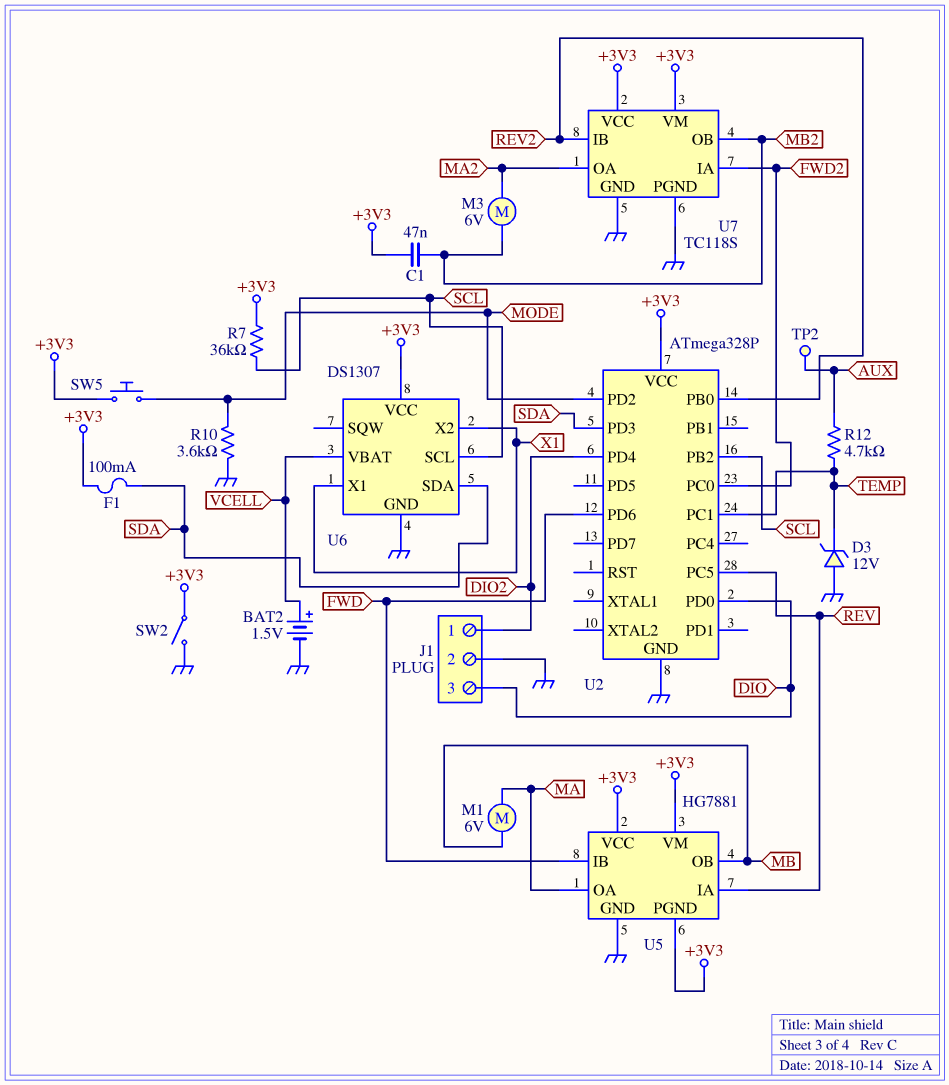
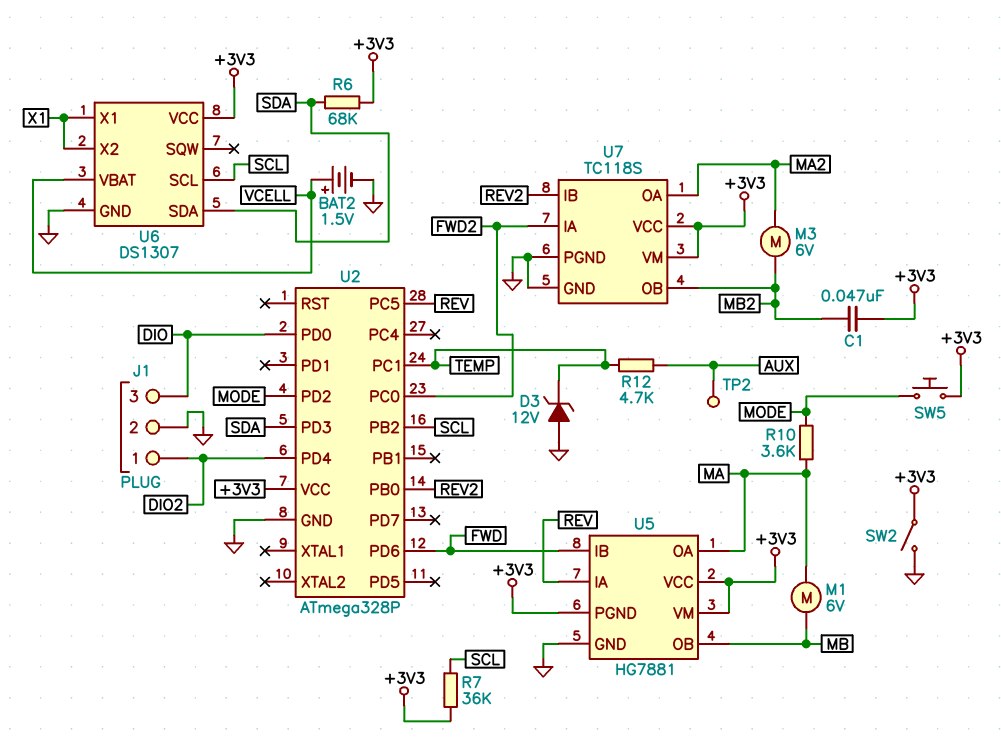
F1: 100mA (+3V3, SDA) -> none
R6: none -> 68k (+3V3, SDA)
R10: 3.6k (GND, MODE) -> 3.6k (MA, MODE)

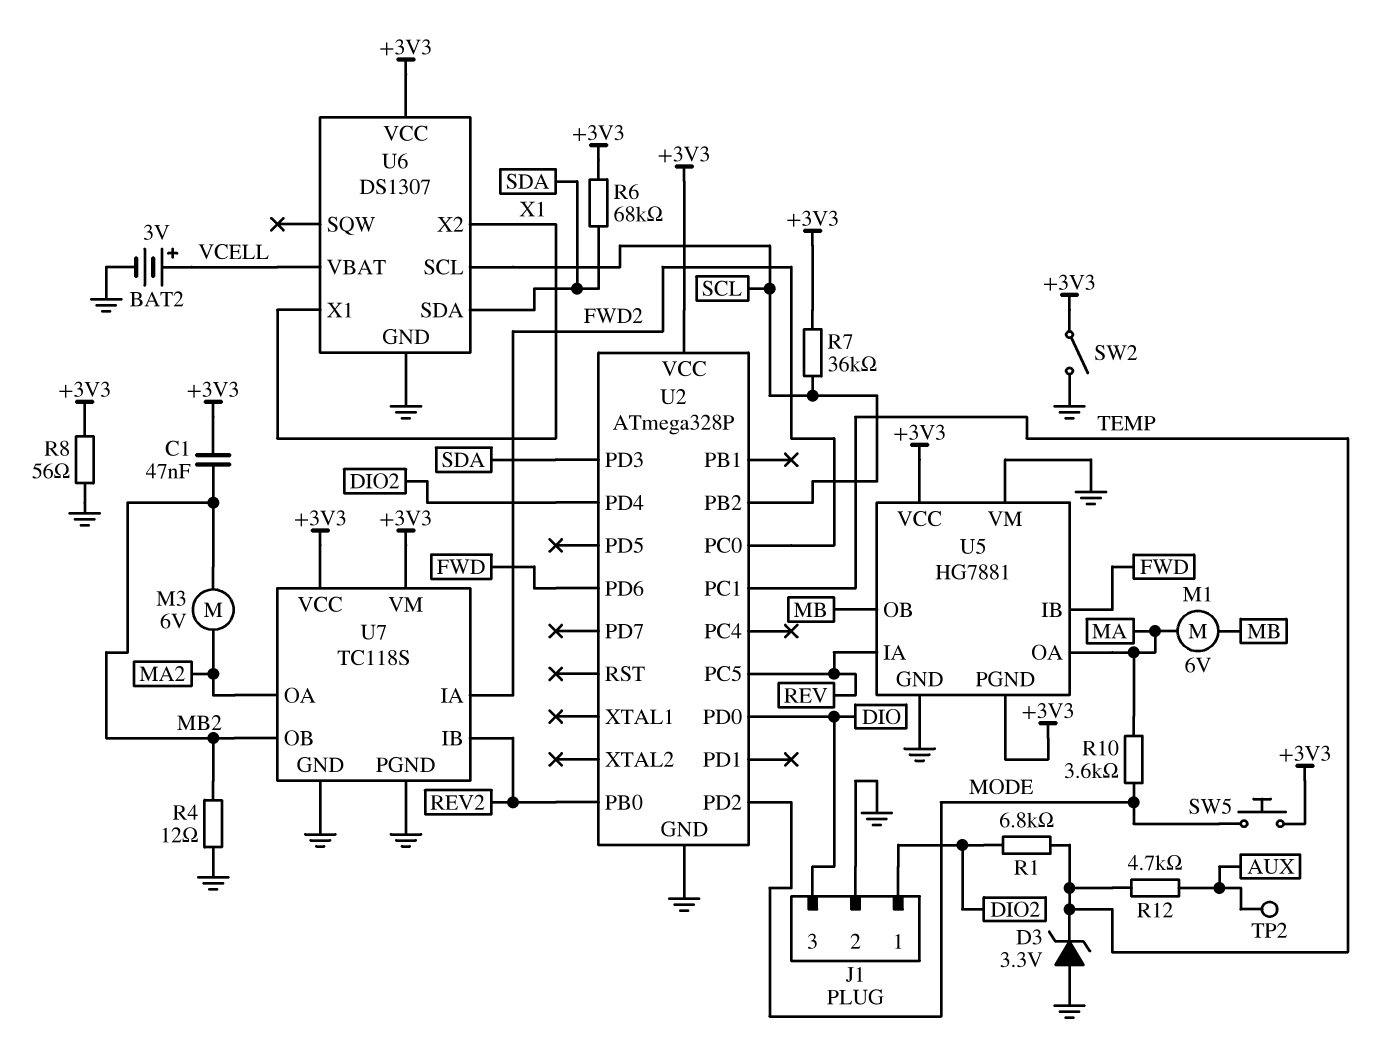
BAT2: 1.5V (plus VCELL, minus GND) -> 3V (plus VCELL, minus GND)
D3: zener 12V (A GND, K TEMP) -> zener 3.3V (A GND, K TEMP)
R1: none -> 6.8k (DIO2, TEMP)
R4: none -> 12 (GND, MB2)
R8: none -> 56 (+3V3, GND)
U5 pin VM: +3V3 -> GND

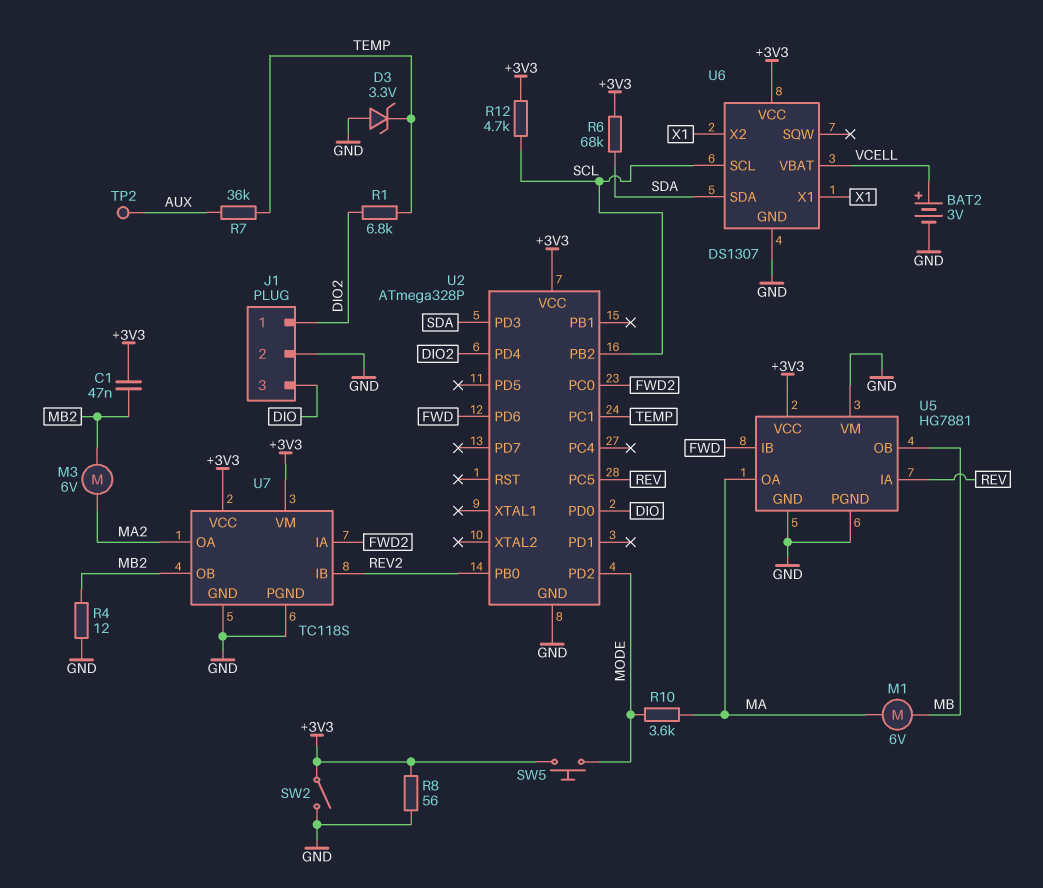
R7: 36k (+3V3, SCL) -> 36k (AUX, TEMP)
R12: 4.7k (AUX, TEMP) -> 4.7k (+3V3, SCL)
U5 pin PGND: +3V3 -> GND

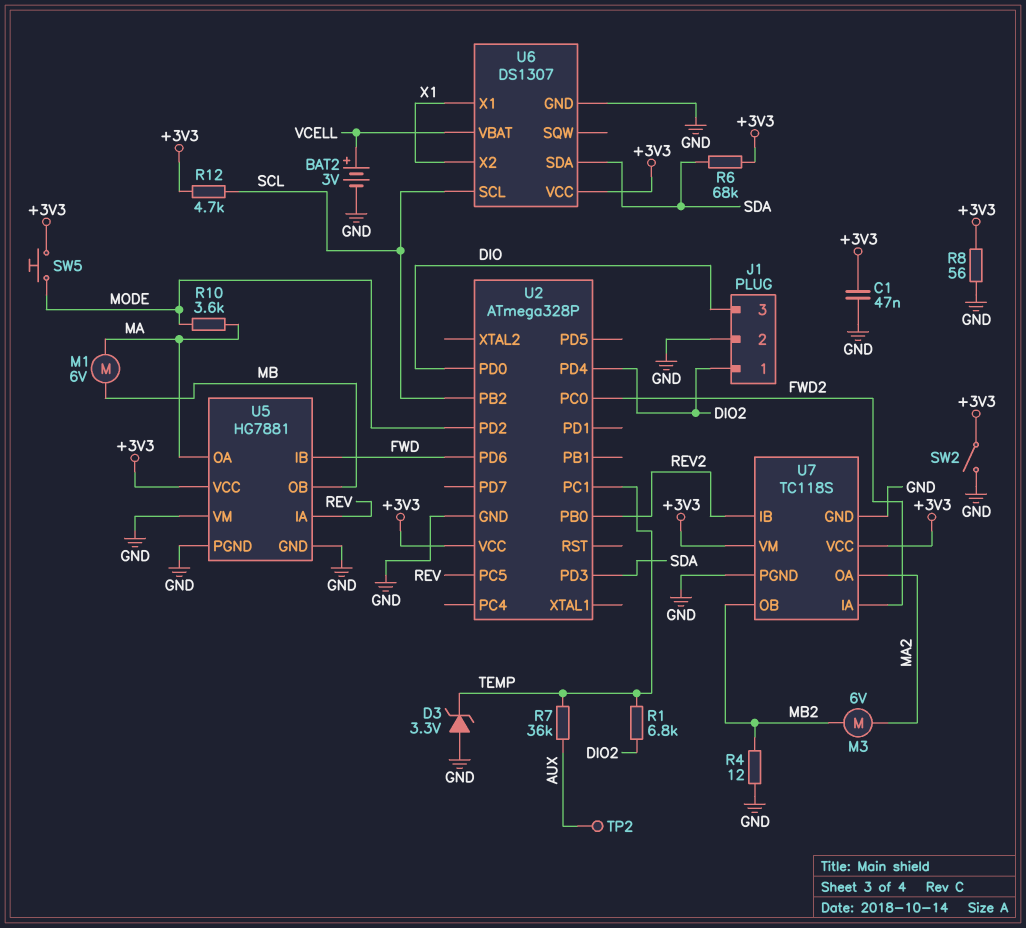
C1: 47nF (+3V3, MB2) -> 47nF (+3V3, GND)

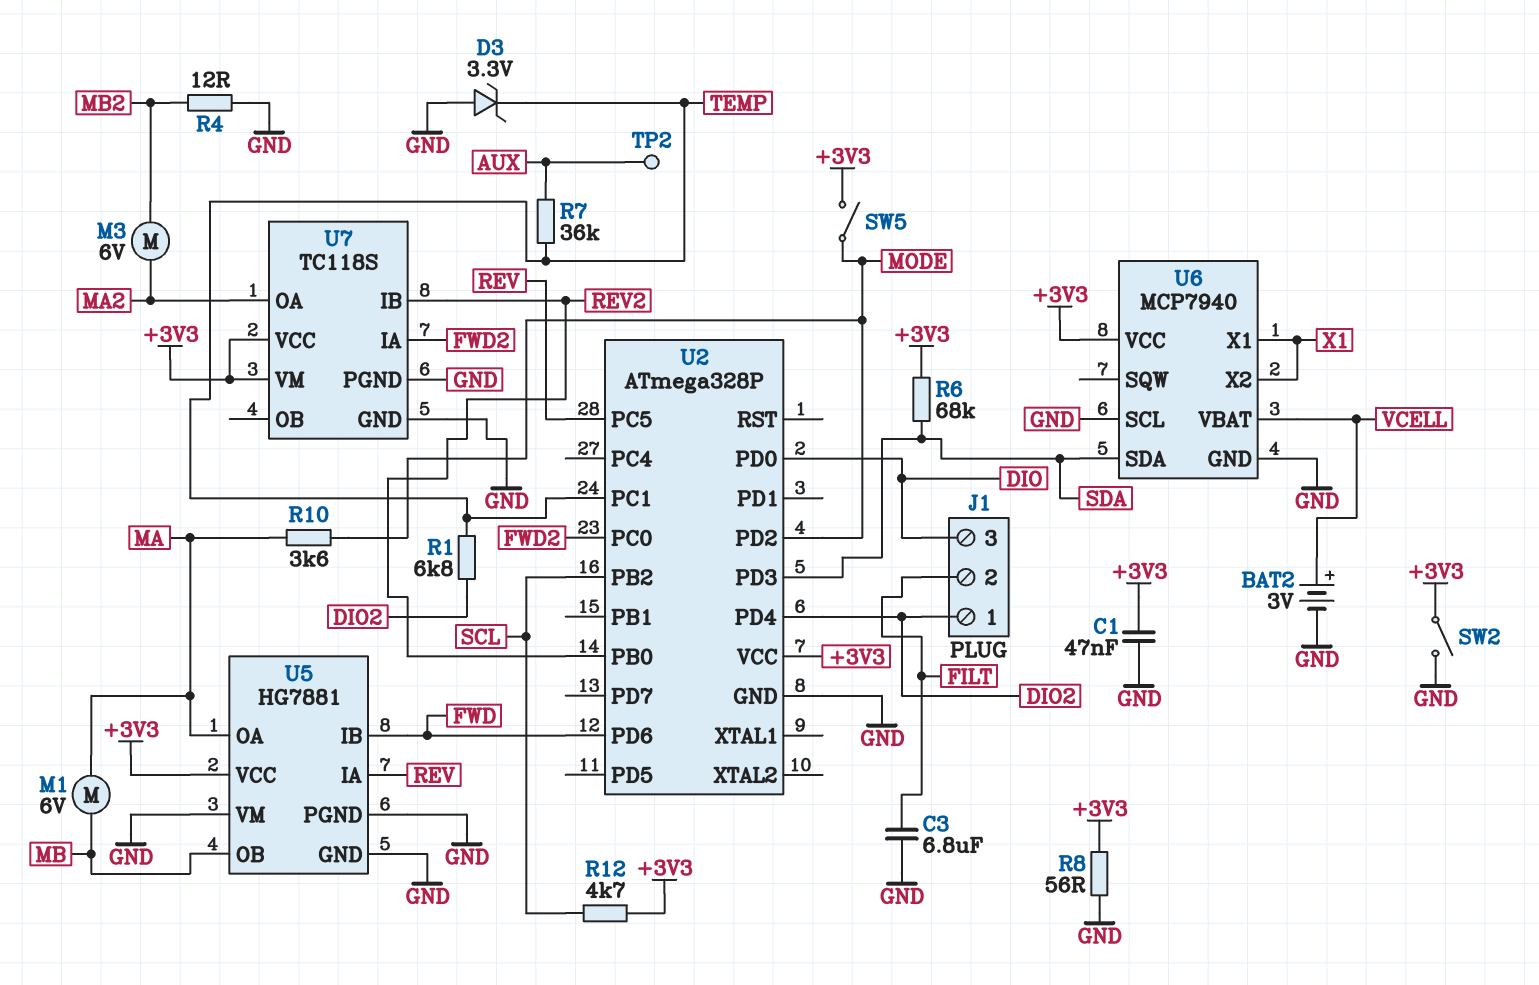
C3: none -> 6.8uF (FILT, GND)
J1 pin 2: GND -> FILT
SW5: button (+3V3, MODE) -> switch (+3V3, MODE)
U6: DS1307 -> MCP7940
U6 pin SCL: SCL -> GND
U7 pin OB: MB2 -> none

